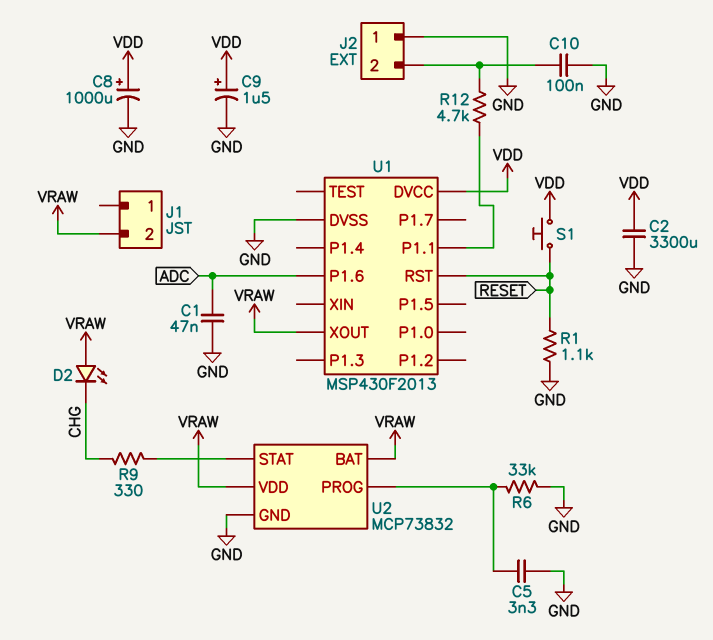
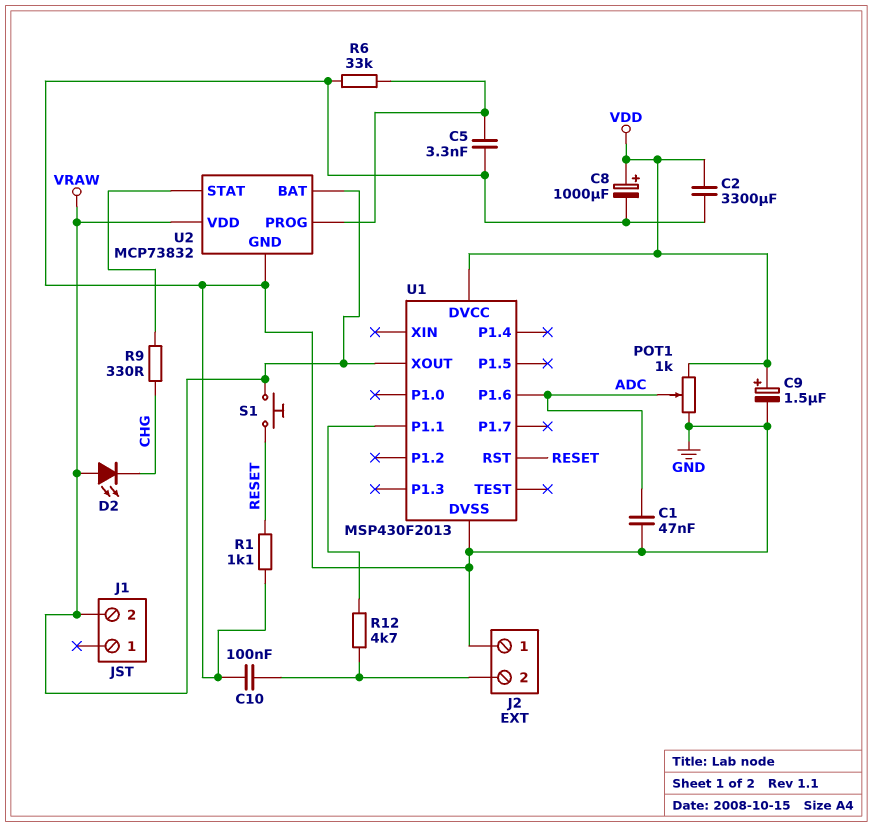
POT1: none -> 1k (GND, VDD, wiper ADC)
S1: button (RESET, VDD) -> button (RESET, VRAW)

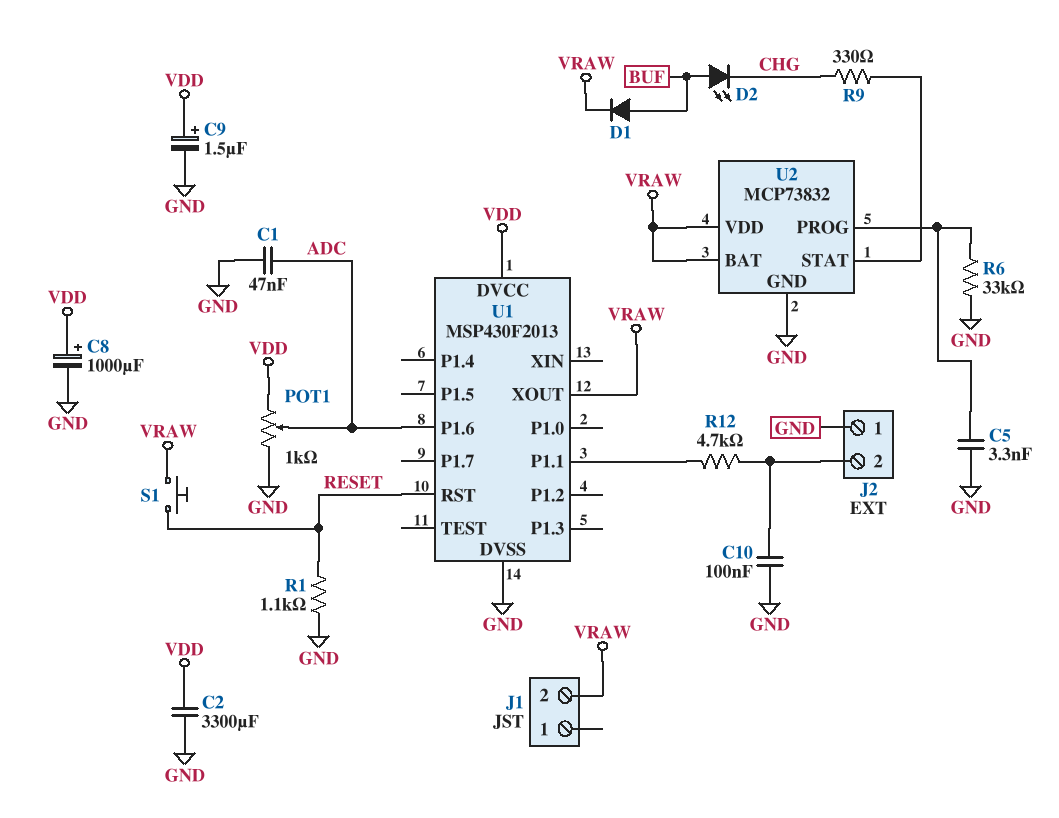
D1: none -> diode (A BUF, K VRAW)
D2: LED (A VRAW, K CHG) -> LED (A BUF, K CHG)

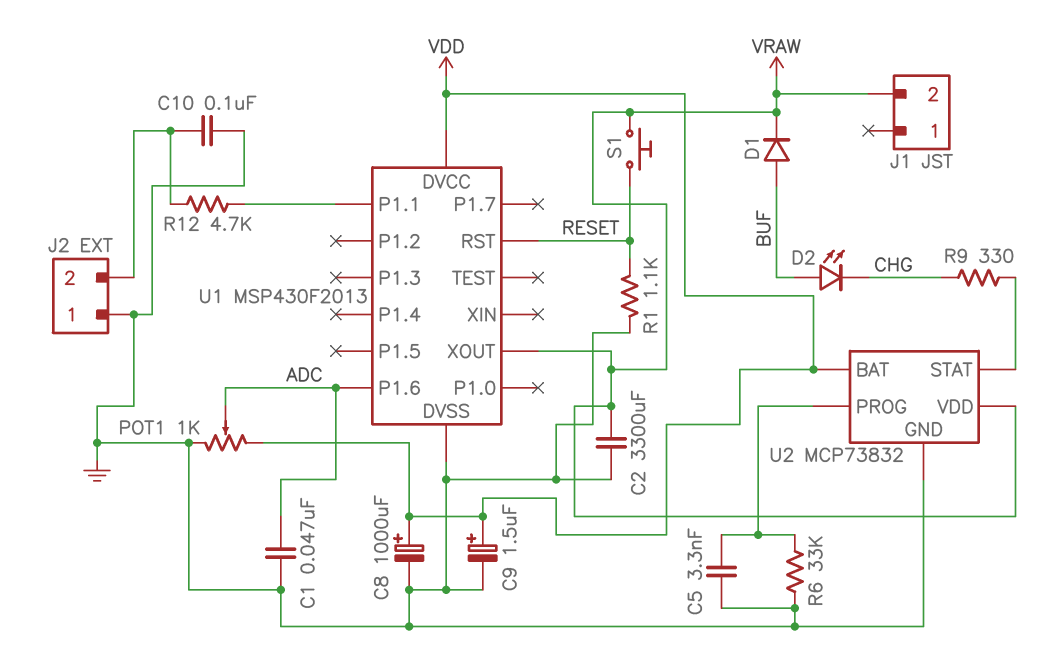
C2: 3300uF (GND, VDD) -> 3300uF (GND, VRAW)
U2 pin BAT: VRAW -> VDD

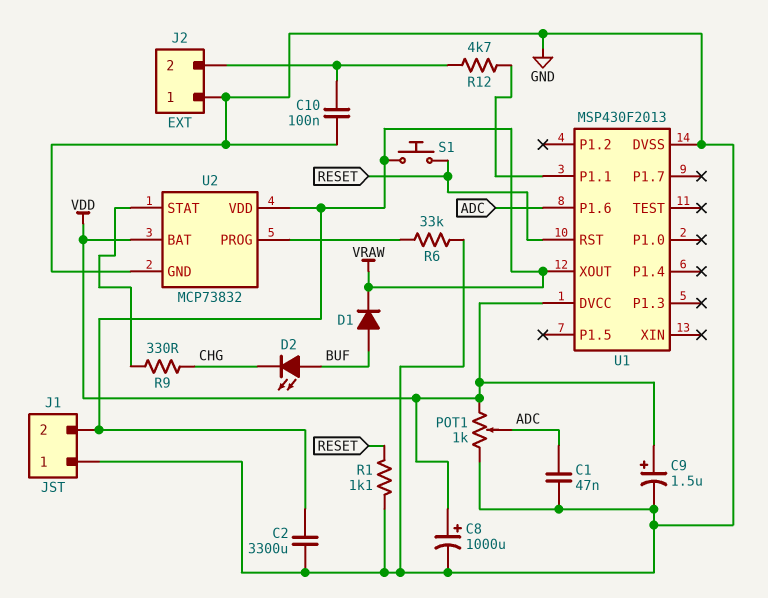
C5: 3.3nF (GND, U2/PROG) -> none
J1 pin 1: none -> GND

